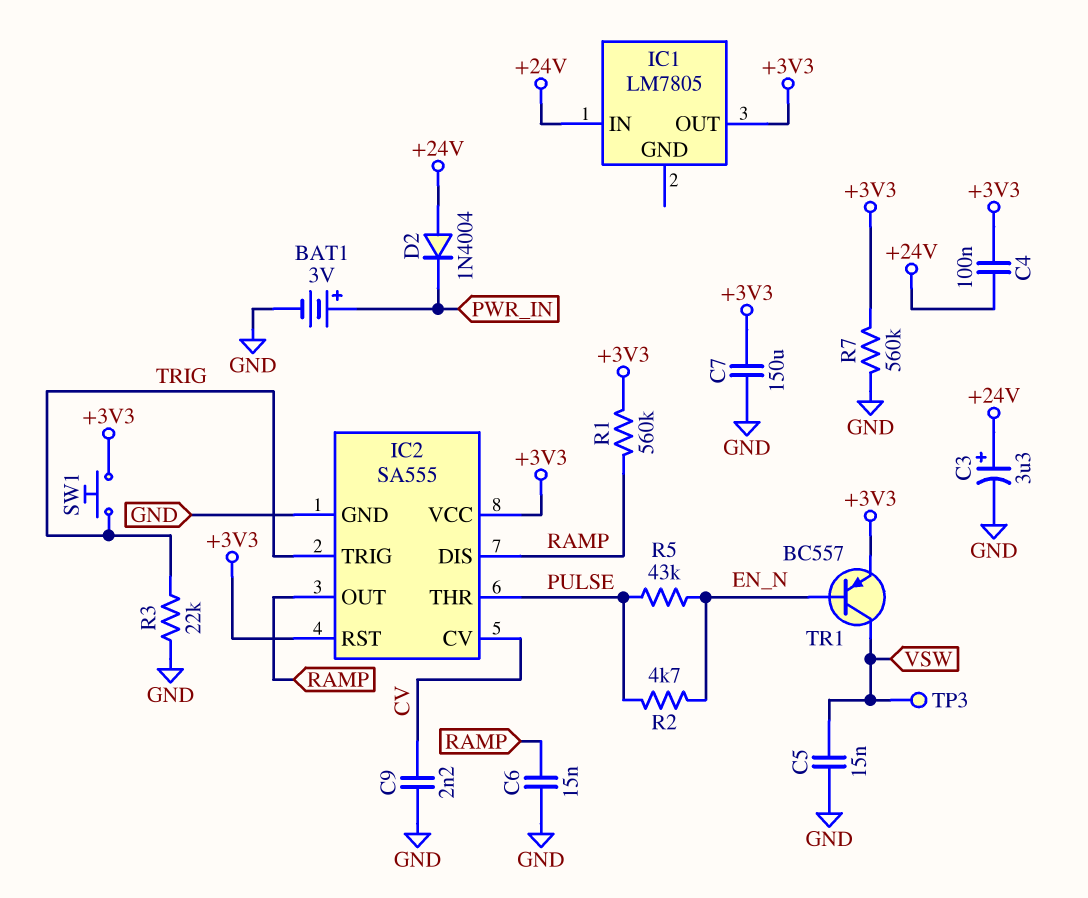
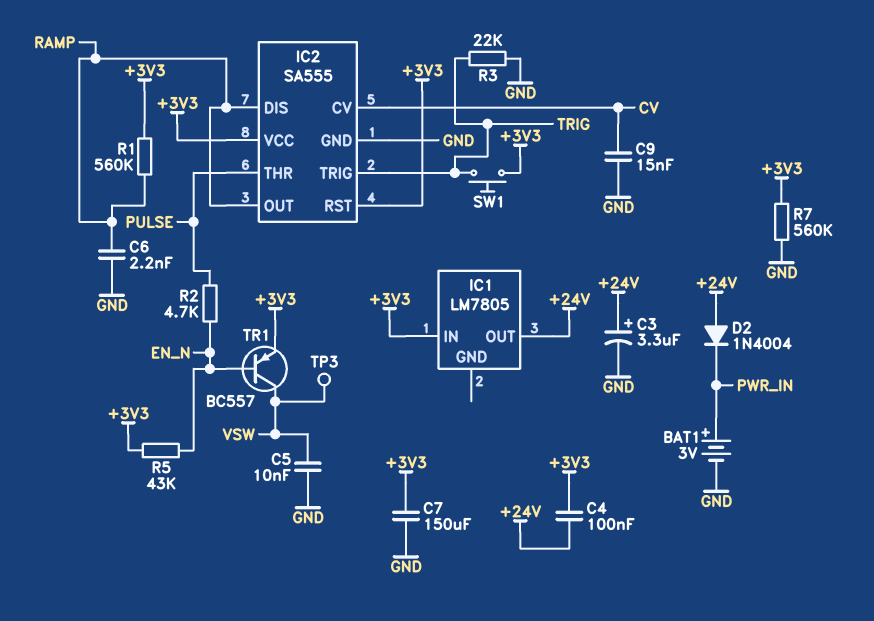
C5: 15nF (GND, VSW) -> 10nF (GND, VSW)
C6: 15nF (GND, RAMP) -> 2.2nF (GND, RAMP)
C9: 2.2nF (CV, GND) -> 15nF (CV, GND)
IC1 pin IN: +24V -> +3V3
IC1 pin OUT: +3V3 -> +24V
R5: 43k (EN_N, PULSE) -> 43k (+3V3, EN_N)

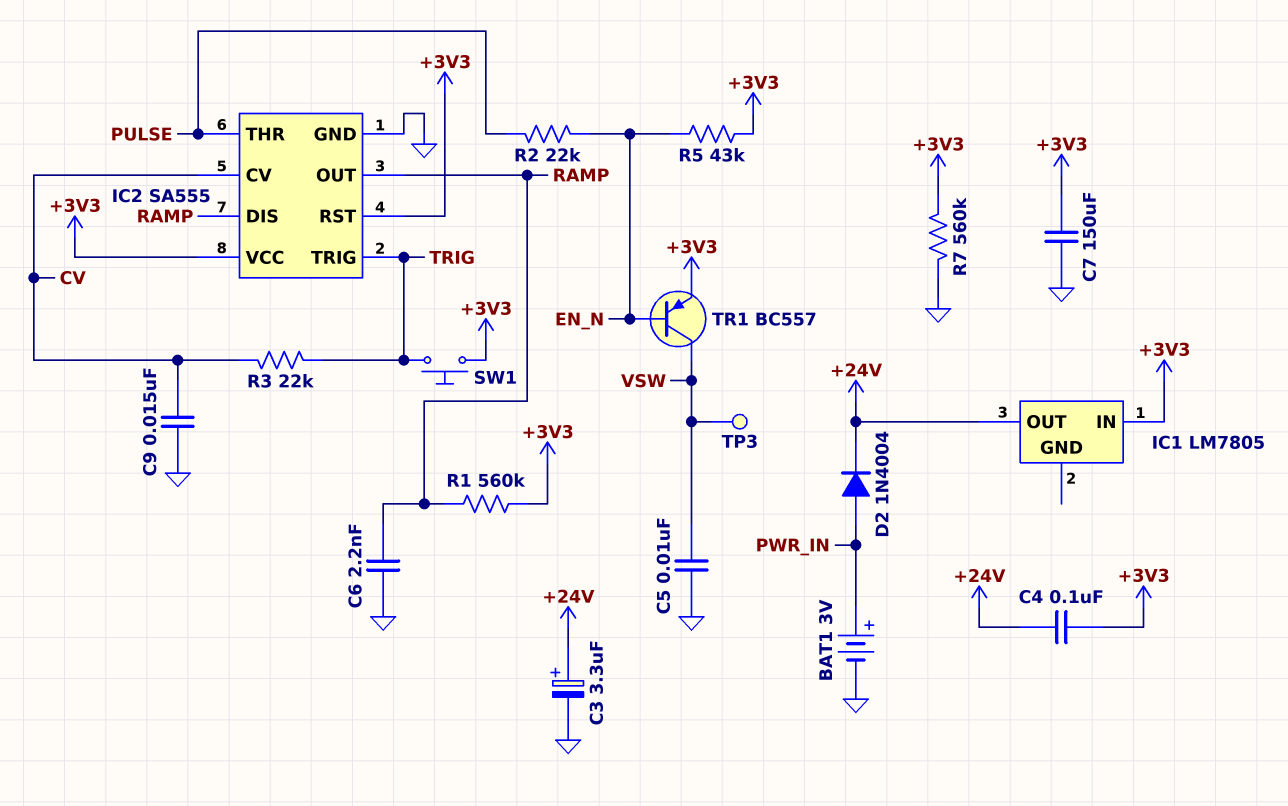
D2: diode 1N4004 (A +24V, K PWR_IN) -> diode 1N4004 (A PWR_IN, K +24V)
R2: 4.7k (EN_N, PULSE) -> 22k (EN_N, PULSE)
R3: 22k (GND, TRIG) -> 22k (CV, TRIG)

